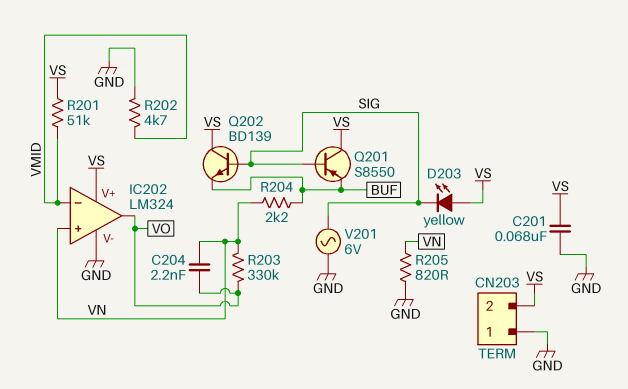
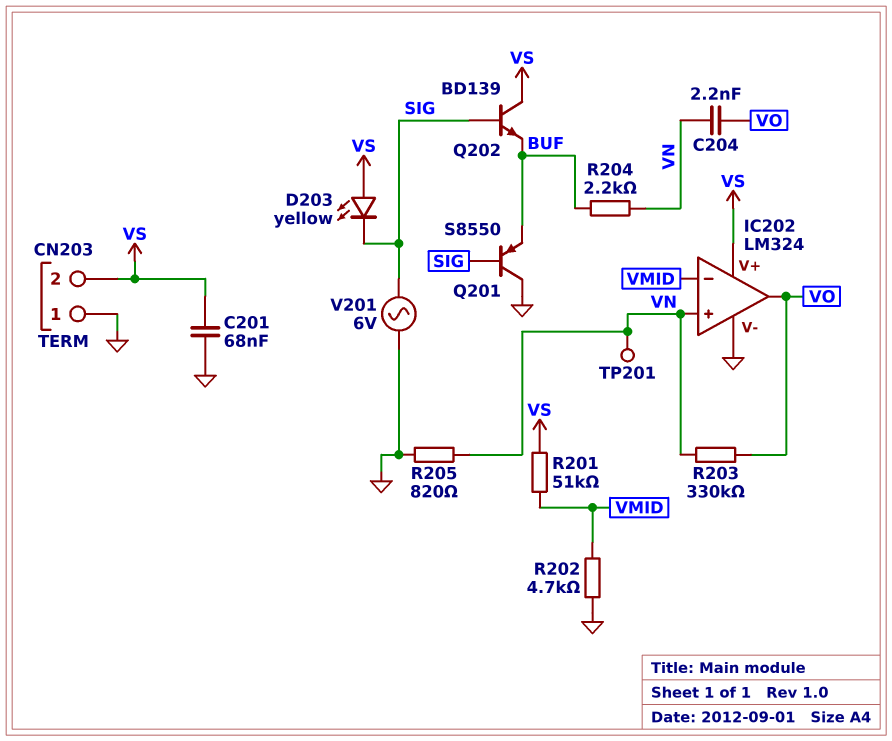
Q201: PNP S8550 (B SIG, C VS, E BUF) -> PNP S8550 (B SIG, C GND, E BUF)
TP201: none -> test point (VN)

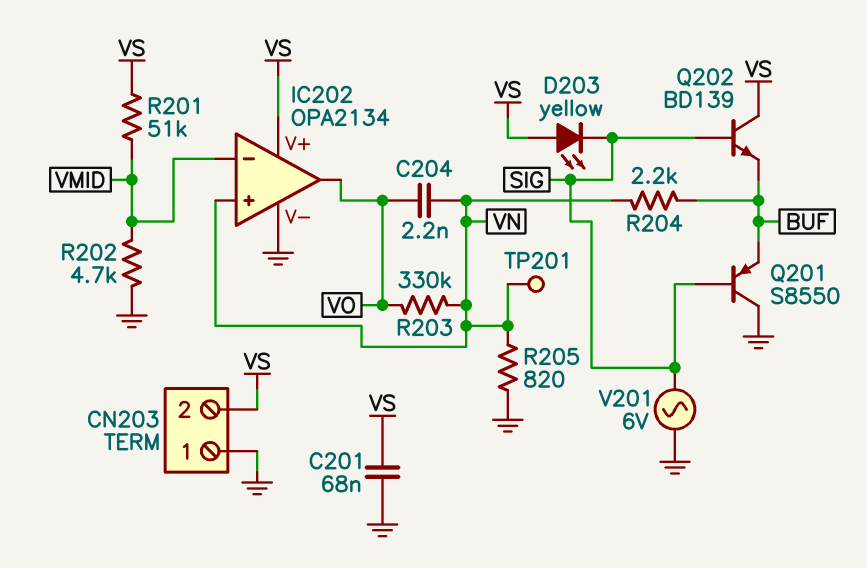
IC202: LM324 -> OPA2134

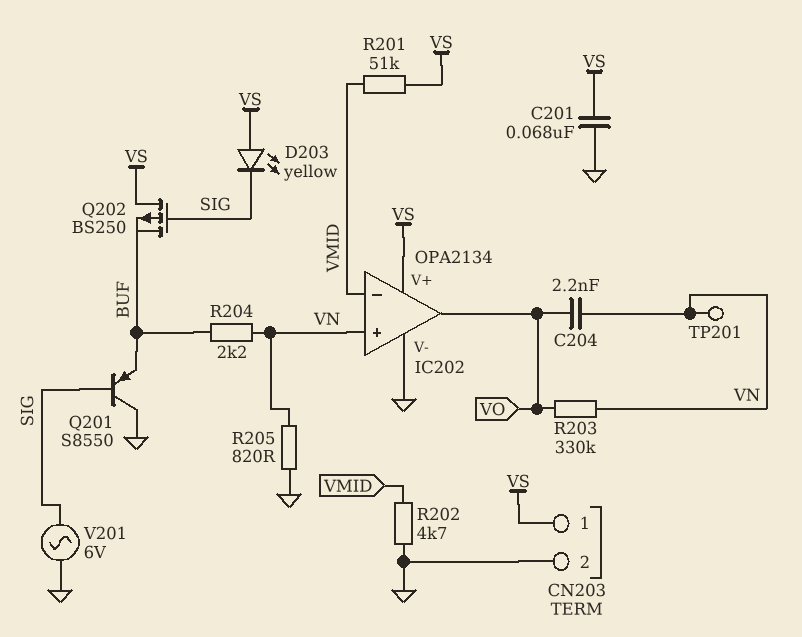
CN203 pin 1: GND -> VS
CN203 pin 2: VS -> GND
Q202: NPN BD139 (B SIG, C VS, E BUF) -> PMOS BS250 (G SIG, D VS, S BUF)

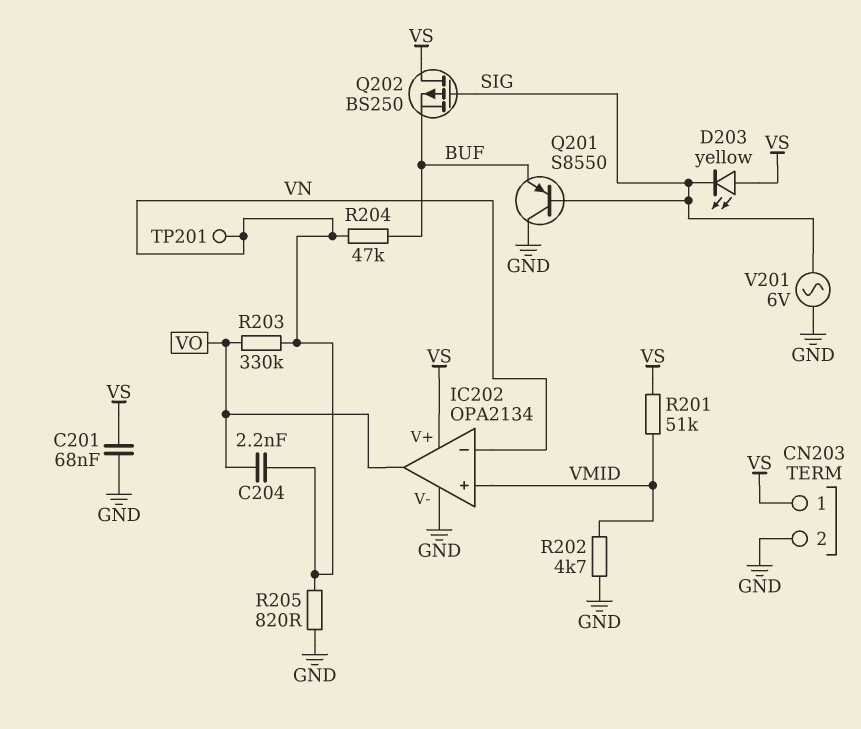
IC202 pin in+: VN -> VMID
IC202 pin in-: VMID -> VN
R204: 2.2k (BUF, VN) -> 47k (BUF, VN)

